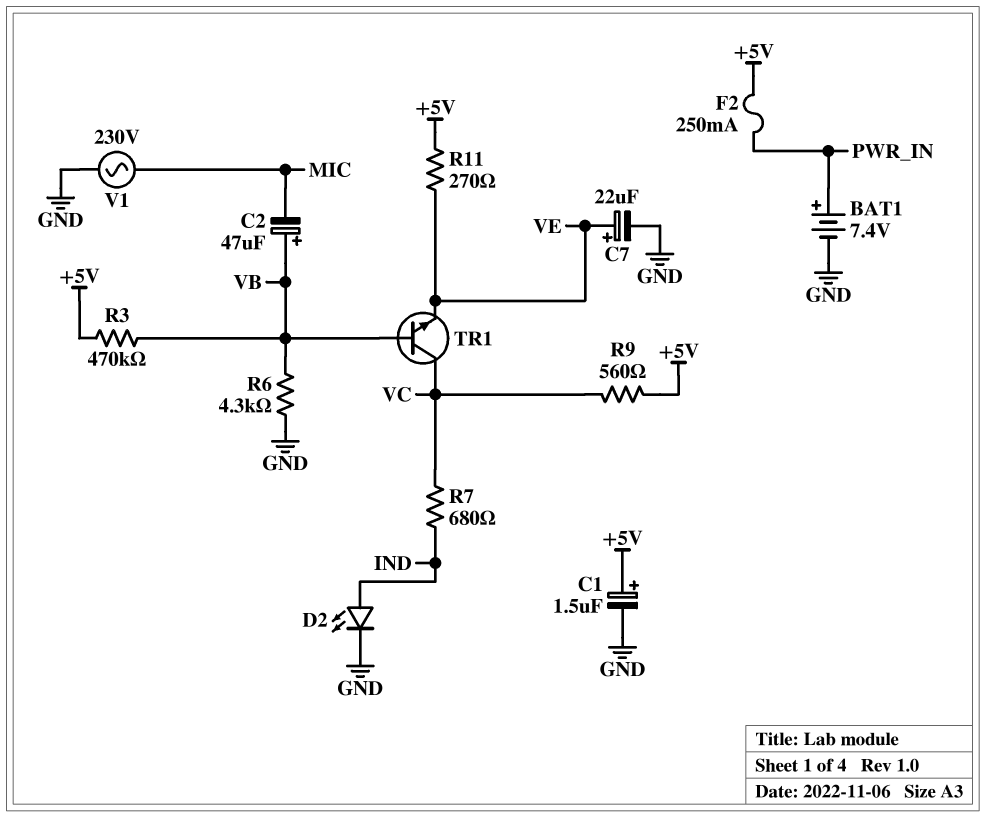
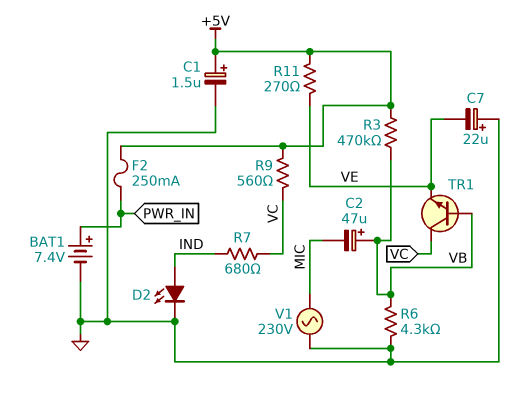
C7: 22uF (plus VE, minus GND) -> 22uF (plus GND, minus VE)

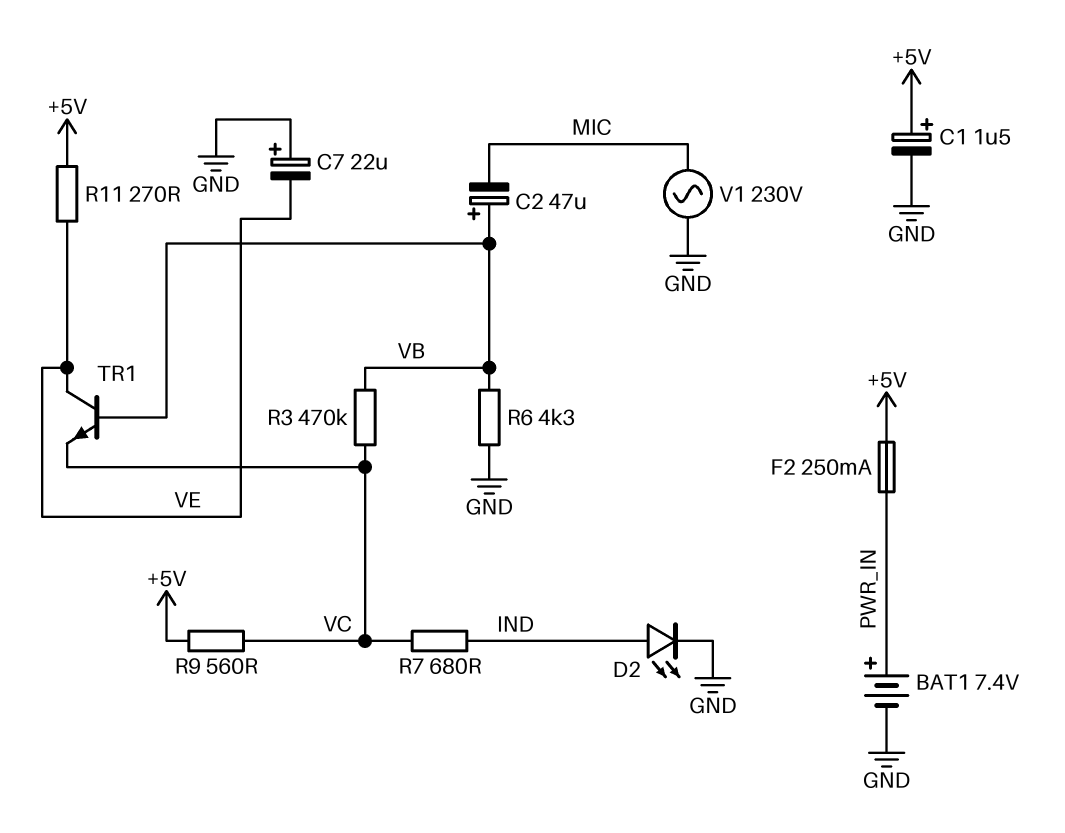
R3: 470k (+5V, VB) -> 470k (VB, VC)
TR1: NPN (B VB, C VC, E VE) -> NPN (B VB, C VE, E VC)

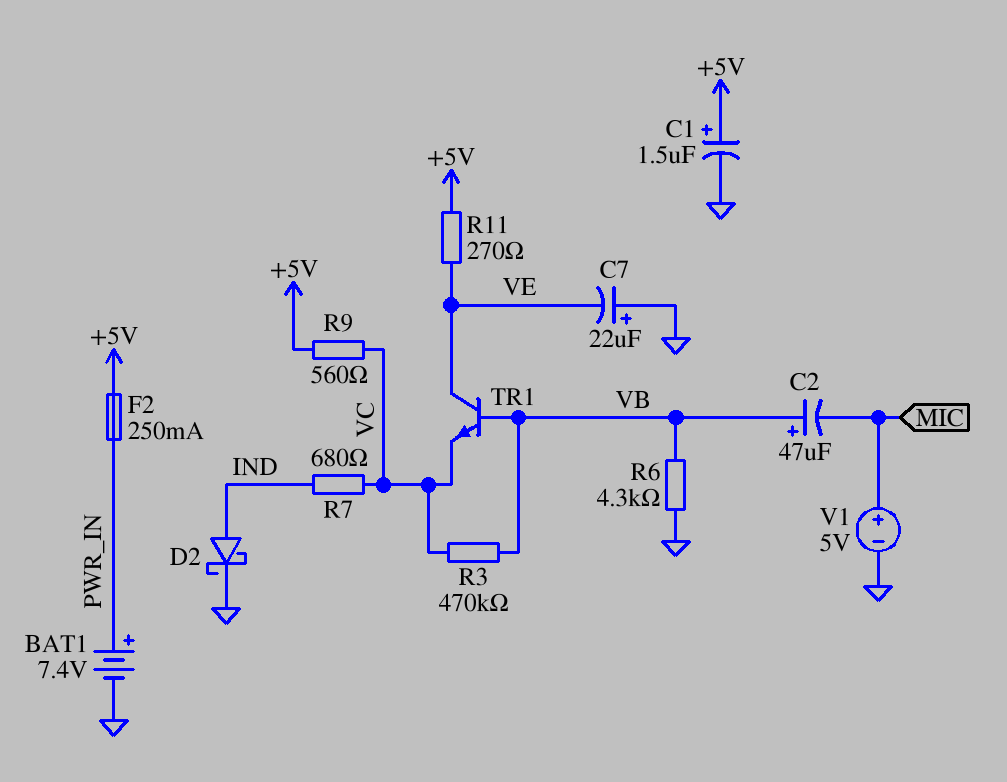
D2: LED (A IND, K GND) -> schottky (A IND, K GND)
V1: AC 230V (GND, MIC) -> 5V (plus MIC, minus GND)

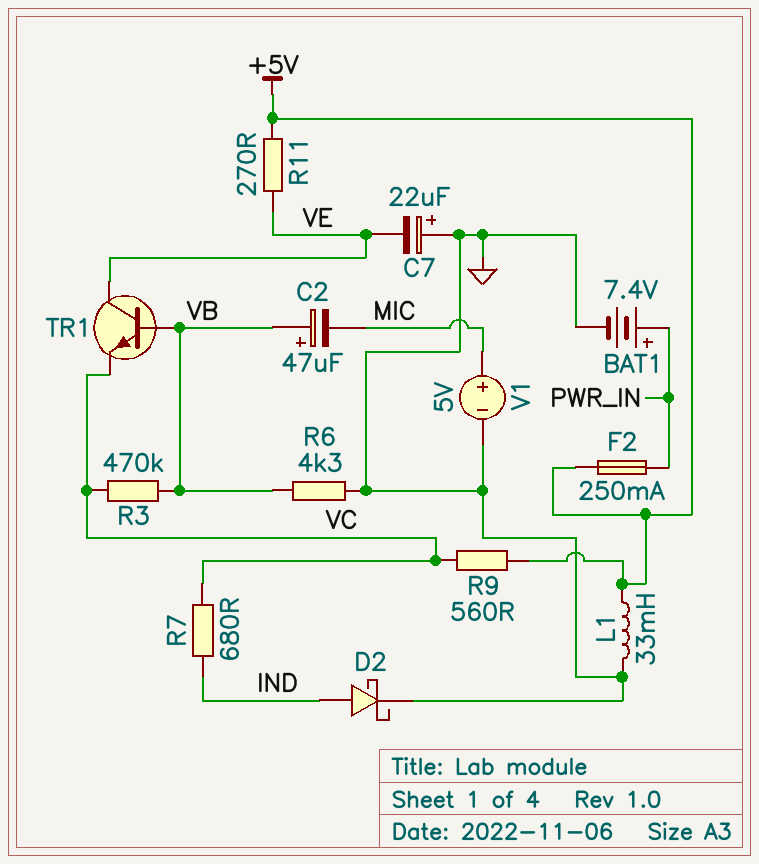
C1: 1.5uF (plus +5V, minus GND) -> none
L1: none -> 33mH (+5V, GND)

